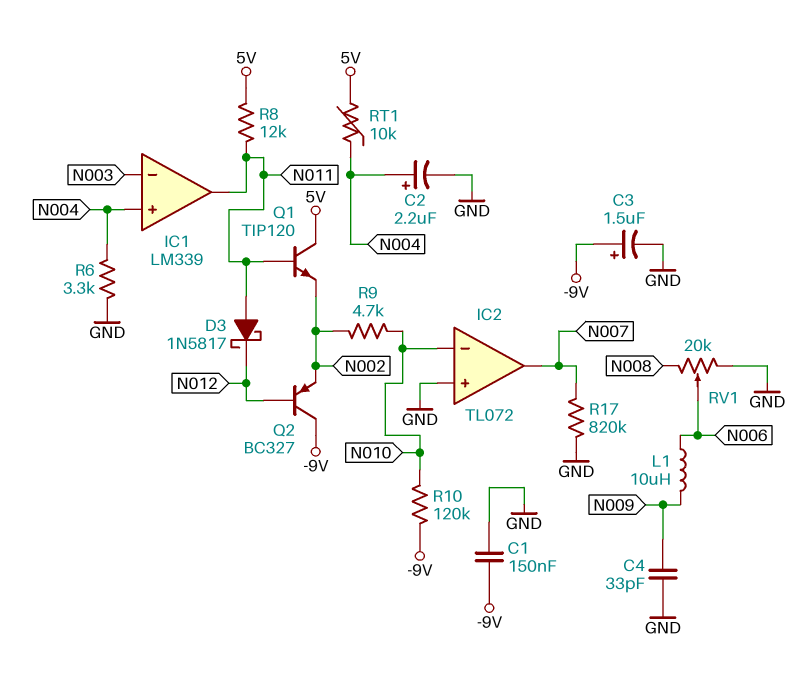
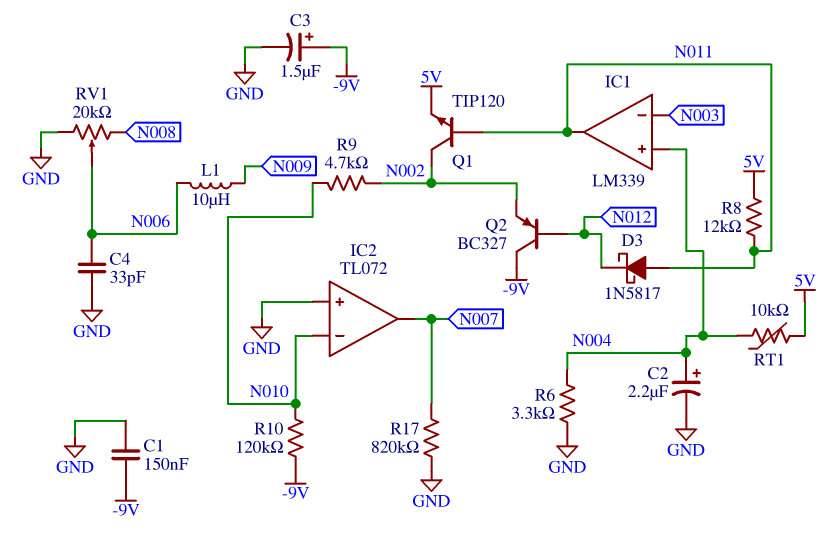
C4: 33pF (GND, N009) -> 33pF (GND, N006)
Q1: NPN TIP120 (B N011, C 5V, E N002) -> NPN TIP120 (B N011, C N002, E 5V)

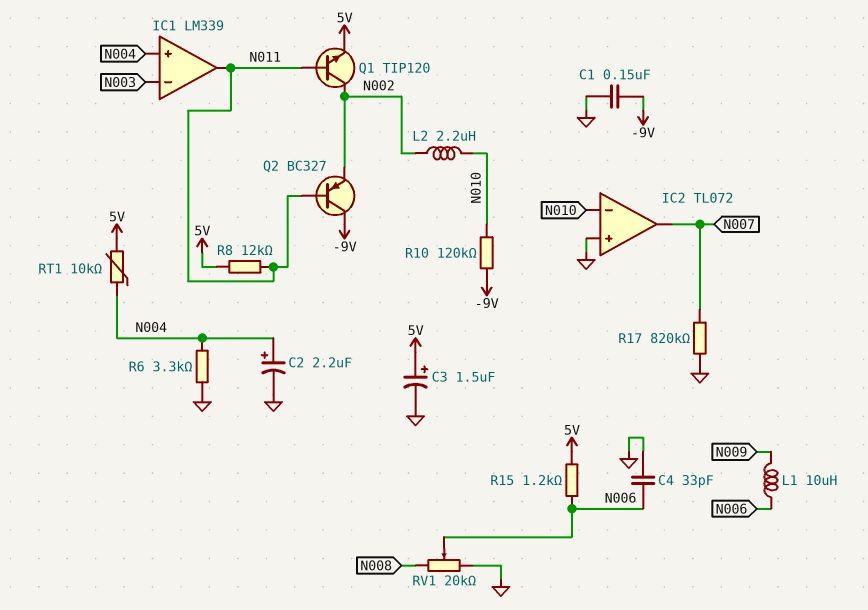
C3: 1.5uF (plus -9V, minus GND) -> 1.5uF (plus 5V, minus GND)
D3: schottky 1N5817 (A N011, K N012) -> none
L2: none -> 2.2uH (N002, N010)
Q2: PNP BC327 (B N012, C -9V, E N002) -> PNP BC327 (B N011, C -9V, E N002)
R9: 4.7k (N002, N010) -> none
R15: none -> 1.2k (5V, N006)

